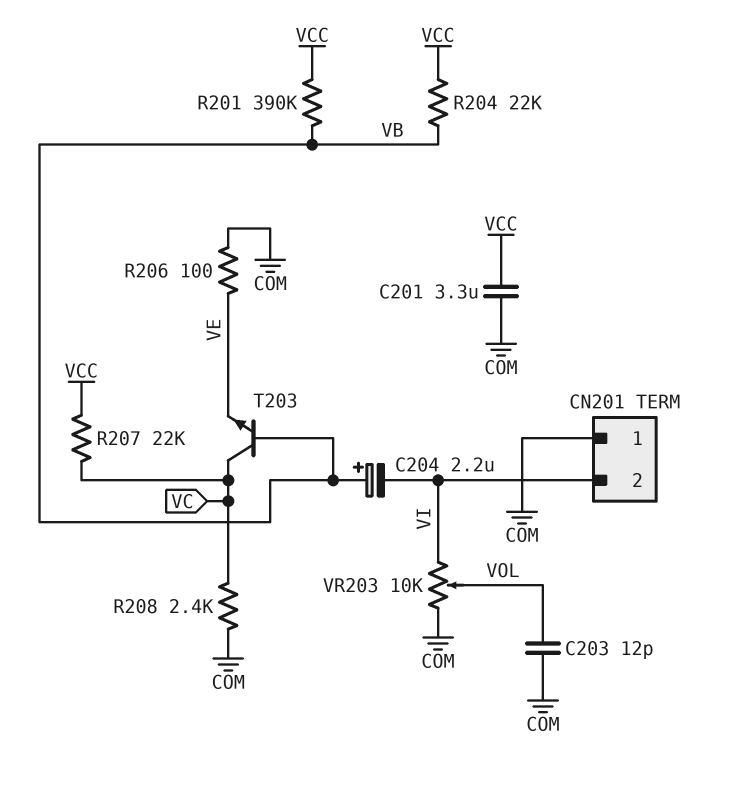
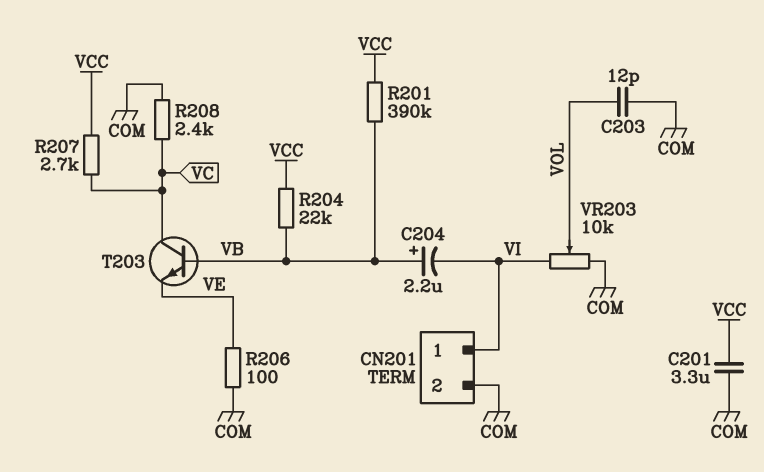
CN201 pin 1: COM -> VI
CN201 pin 2: VI -> COM
R207: 22k (VC, VCC) -> 2.7k (VC, VCC)

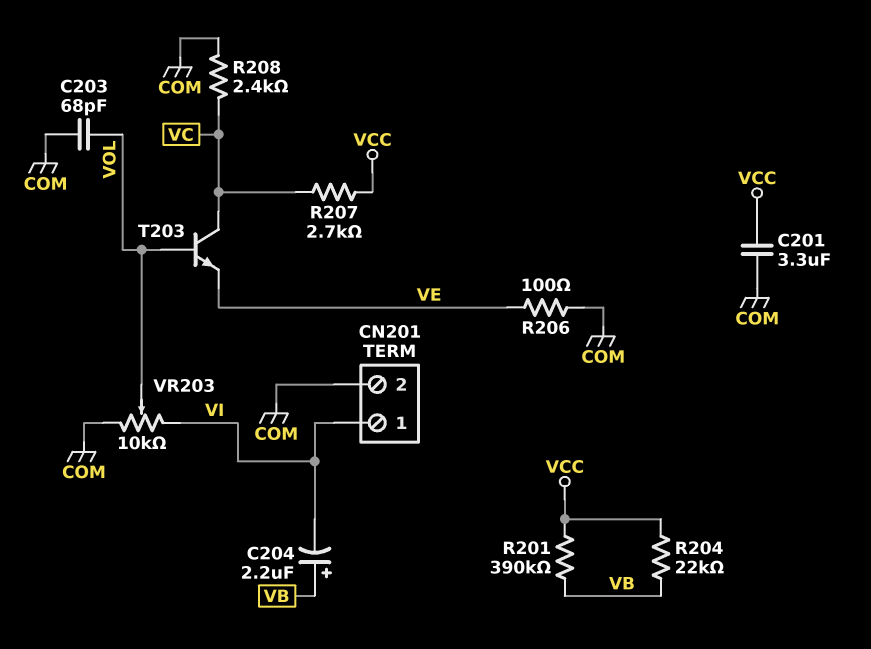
C203: 12pF (COM, VOL) -> 68pF (COM, VOL)
T203: NPN (B VB, C VC, E VE) -> NPN (B VOL, C VC, E VE)

